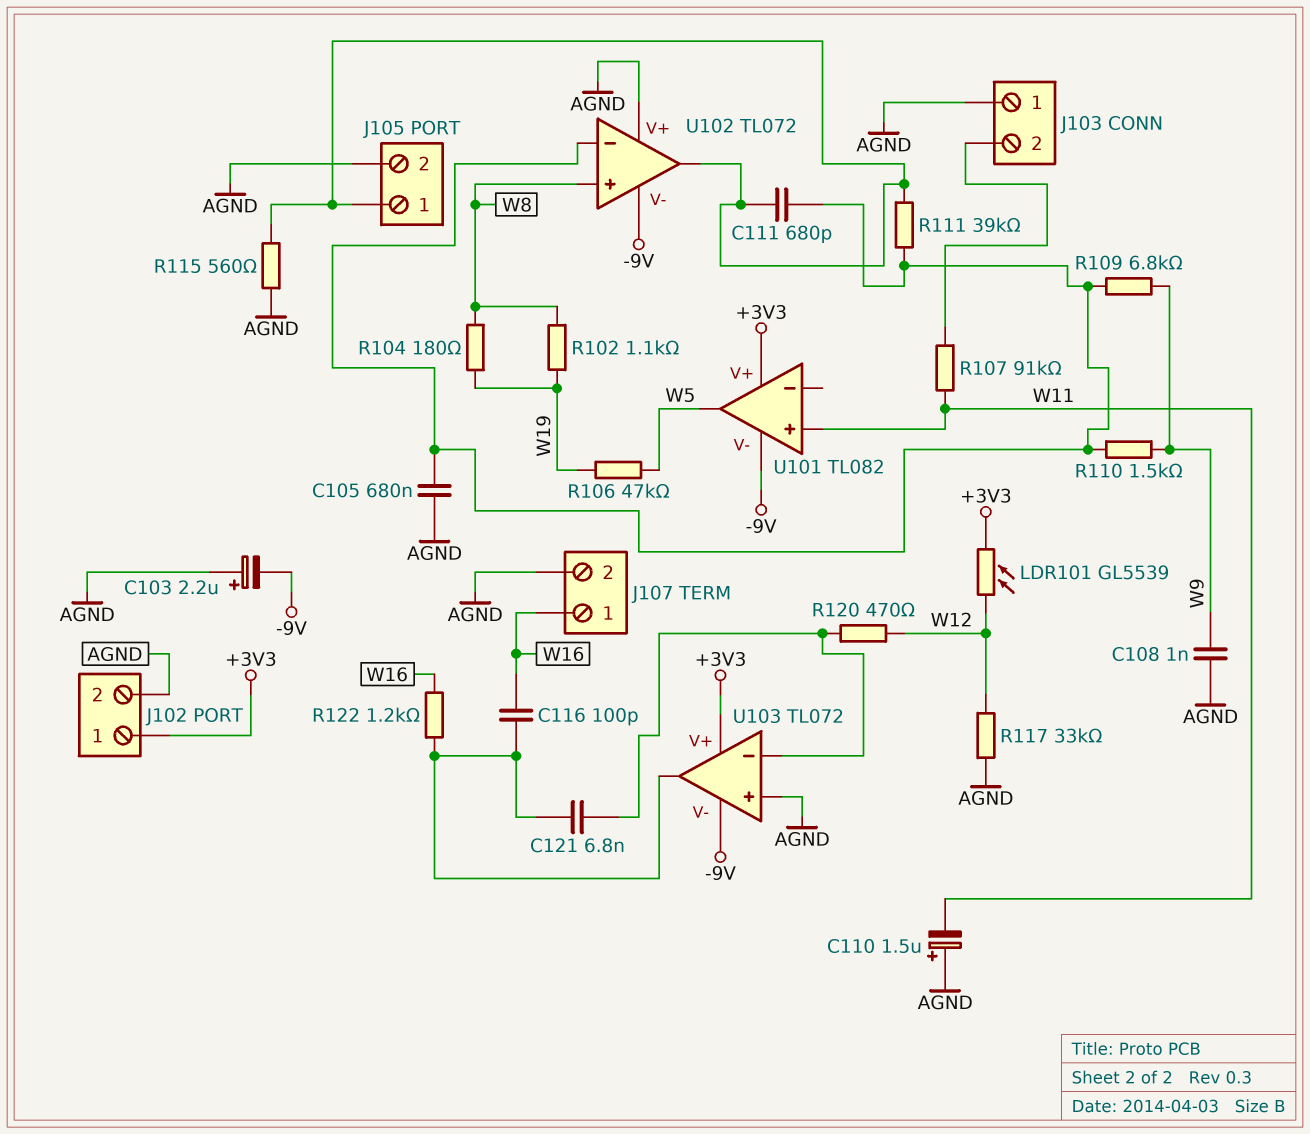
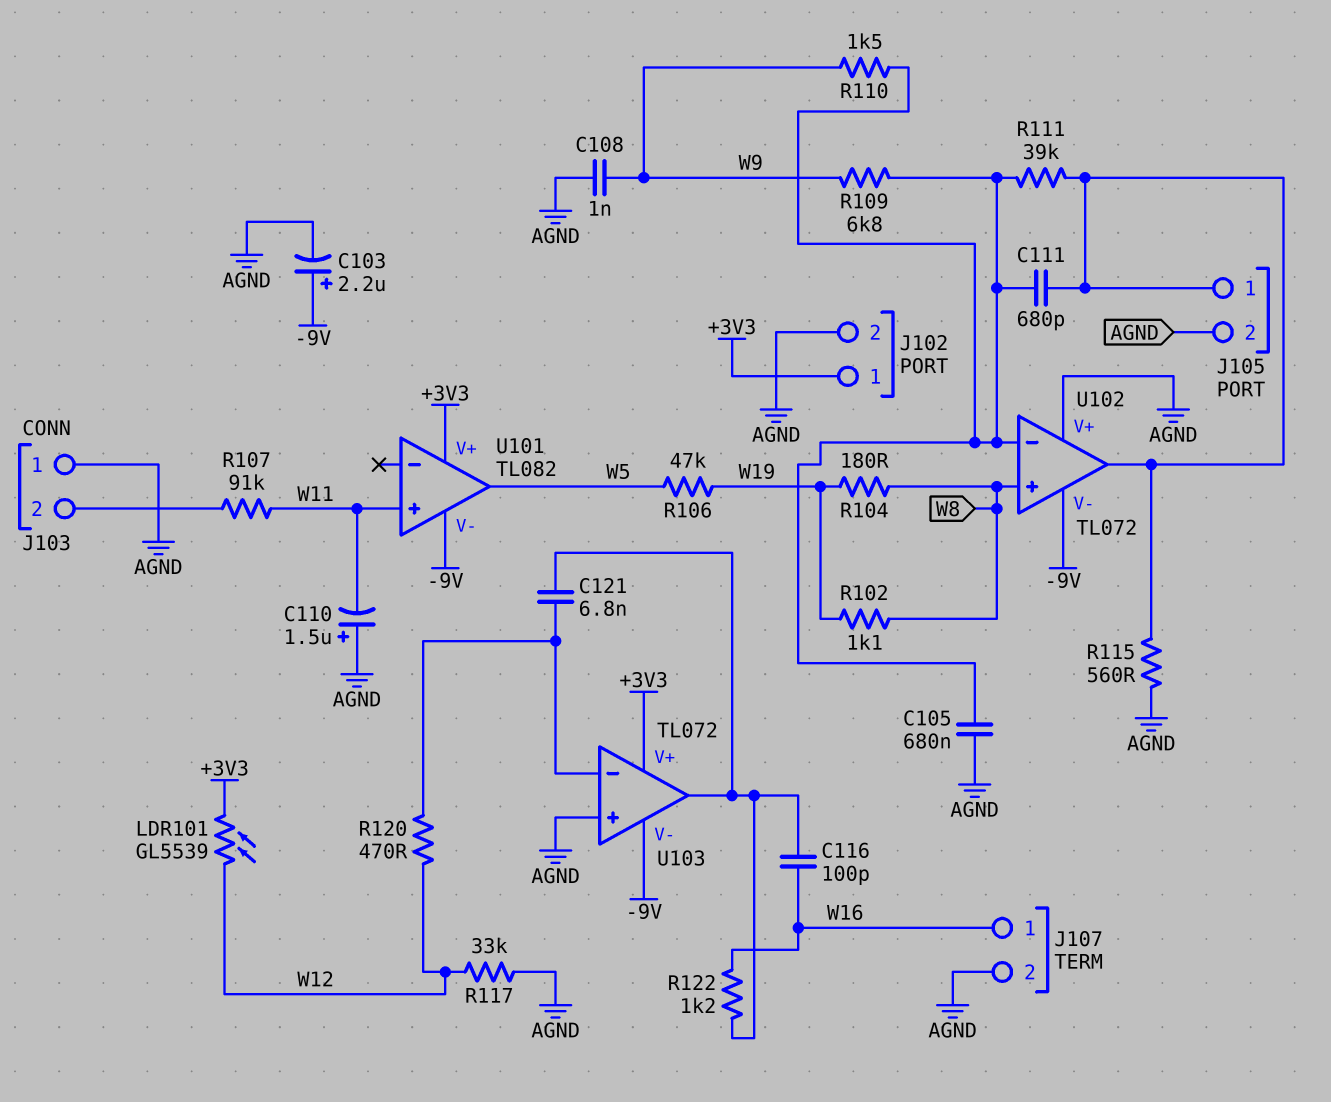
C103: 2.2uF (plus AGND, minus -9V) -> 2.2uF (plus -9V, minus AGND)

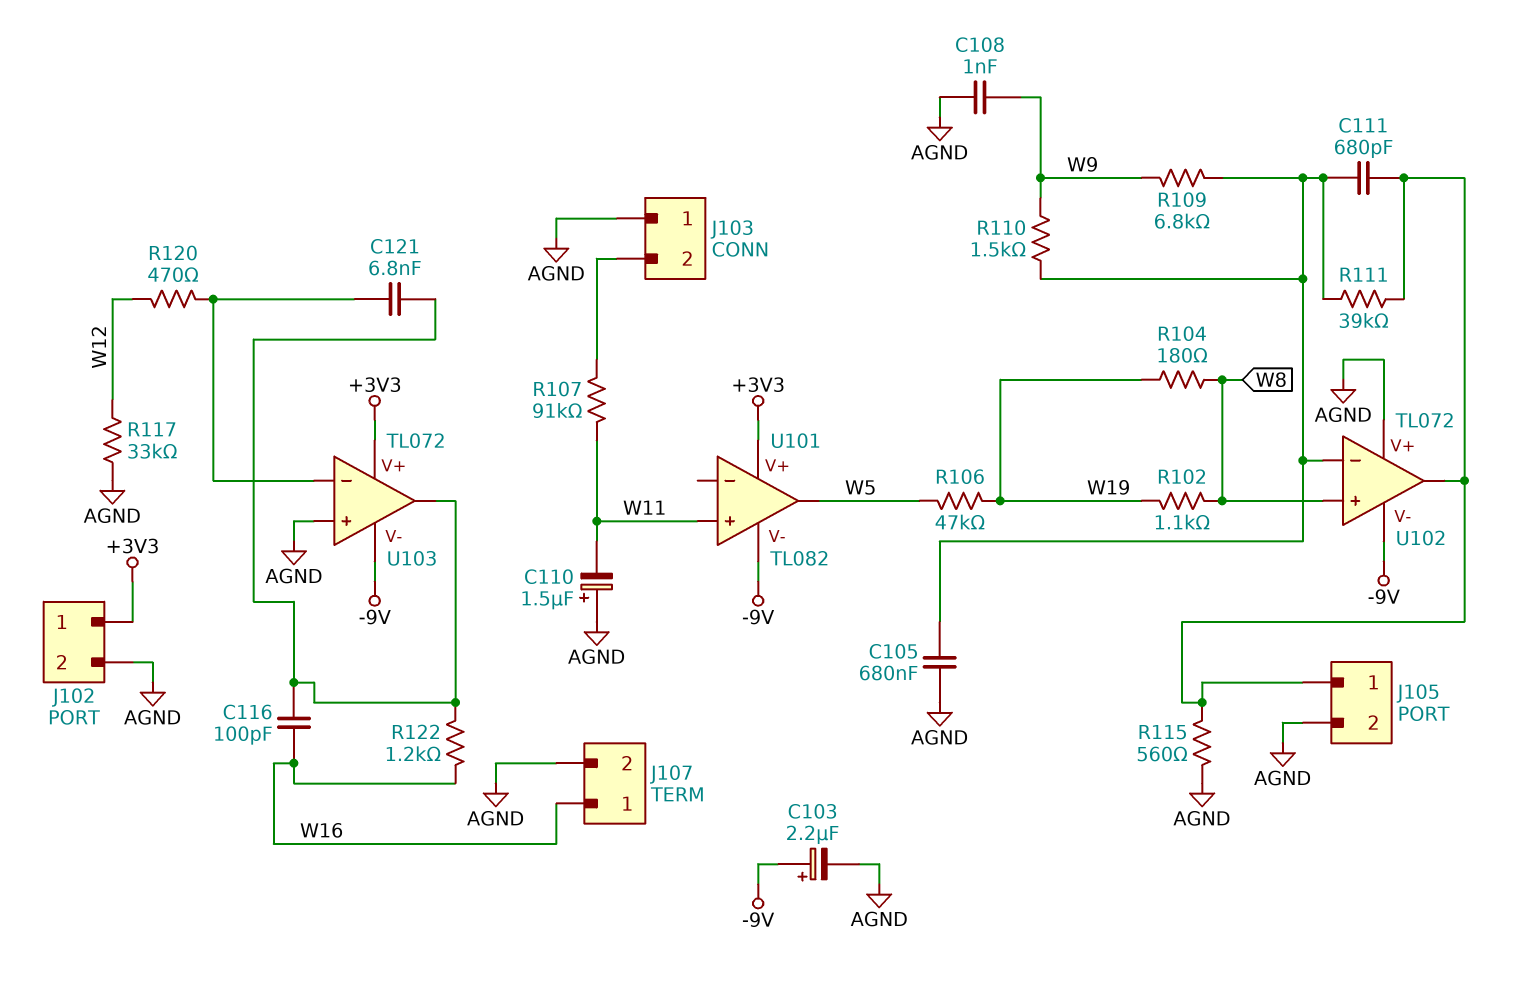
LDR101: GL5539 (+3V3, W12) -> none

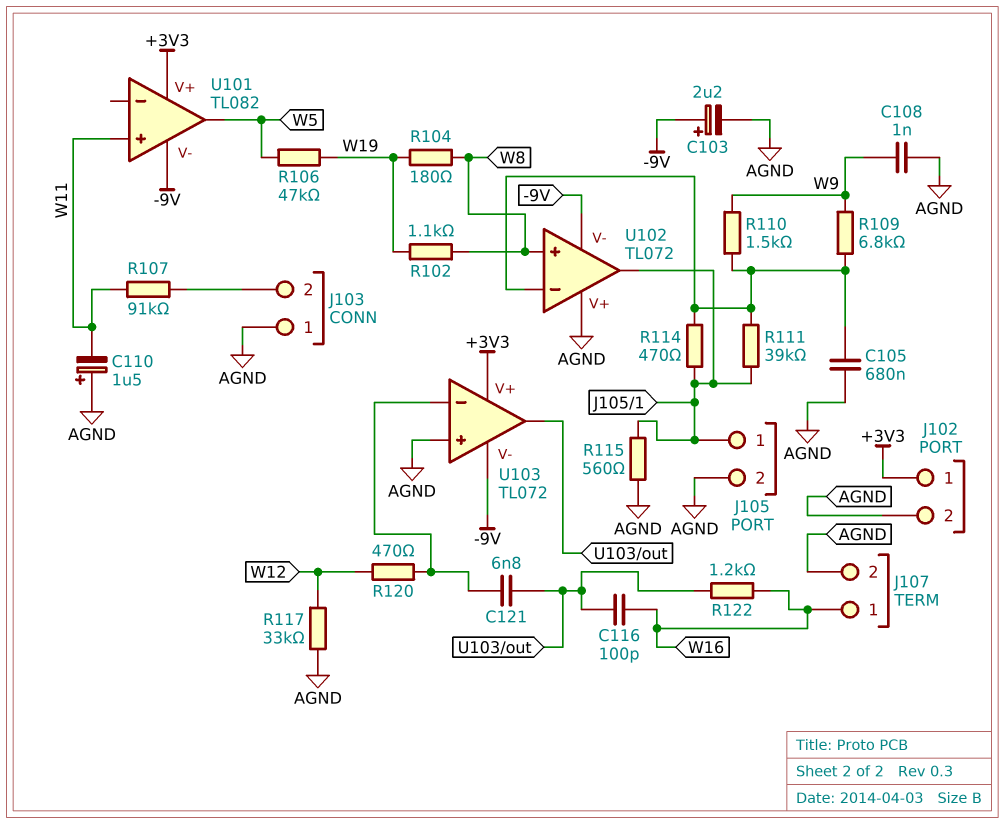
C111: 680pF (J105/1, U102/in-) -> none
R114: none -> 470 (J105/1, U102/in-)

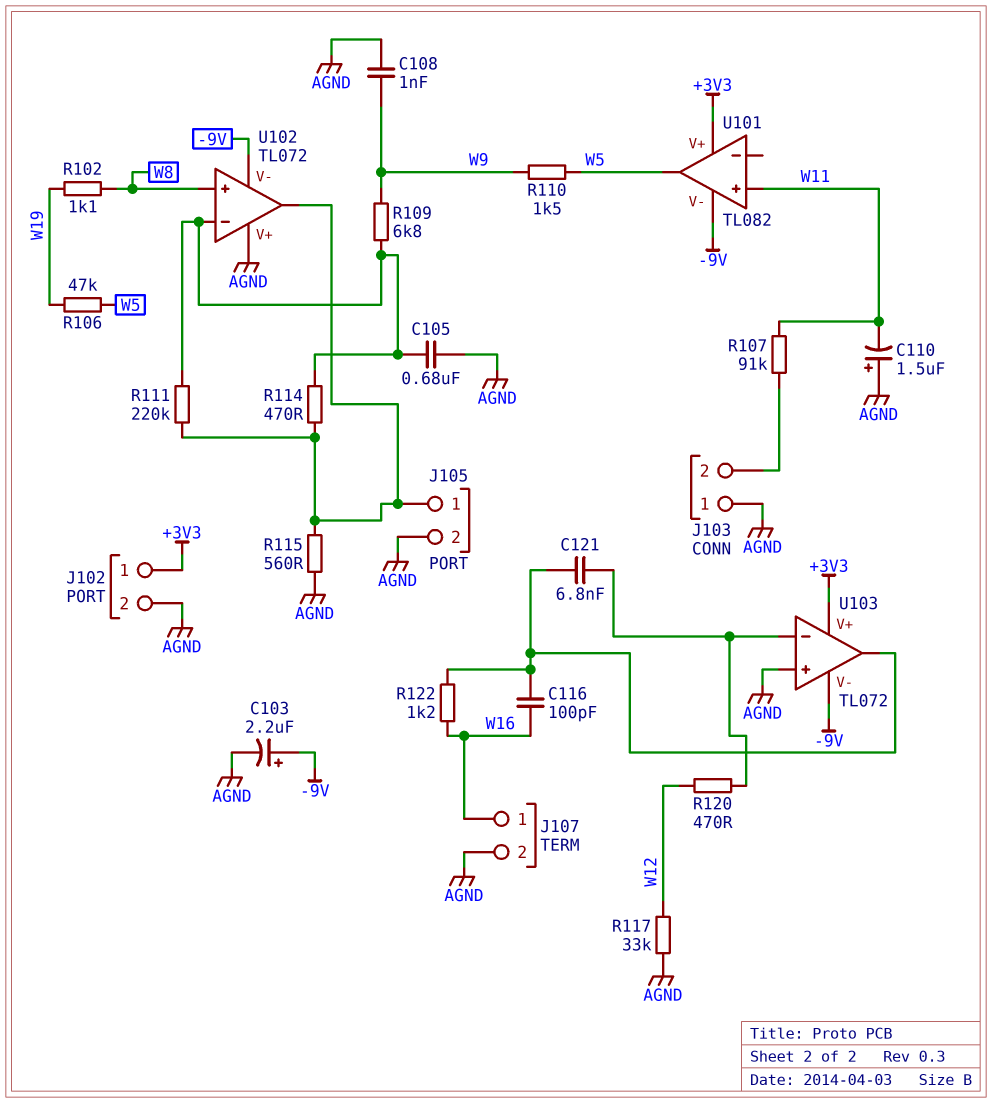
R104: 180 (W8, W19) -> none
R110: 1.5k (U102/in-, W9) -> 1.5k (W5, W9)
R111: 39k (J105/1, U102/in-) -> 220k (J105/1, U102/in-)

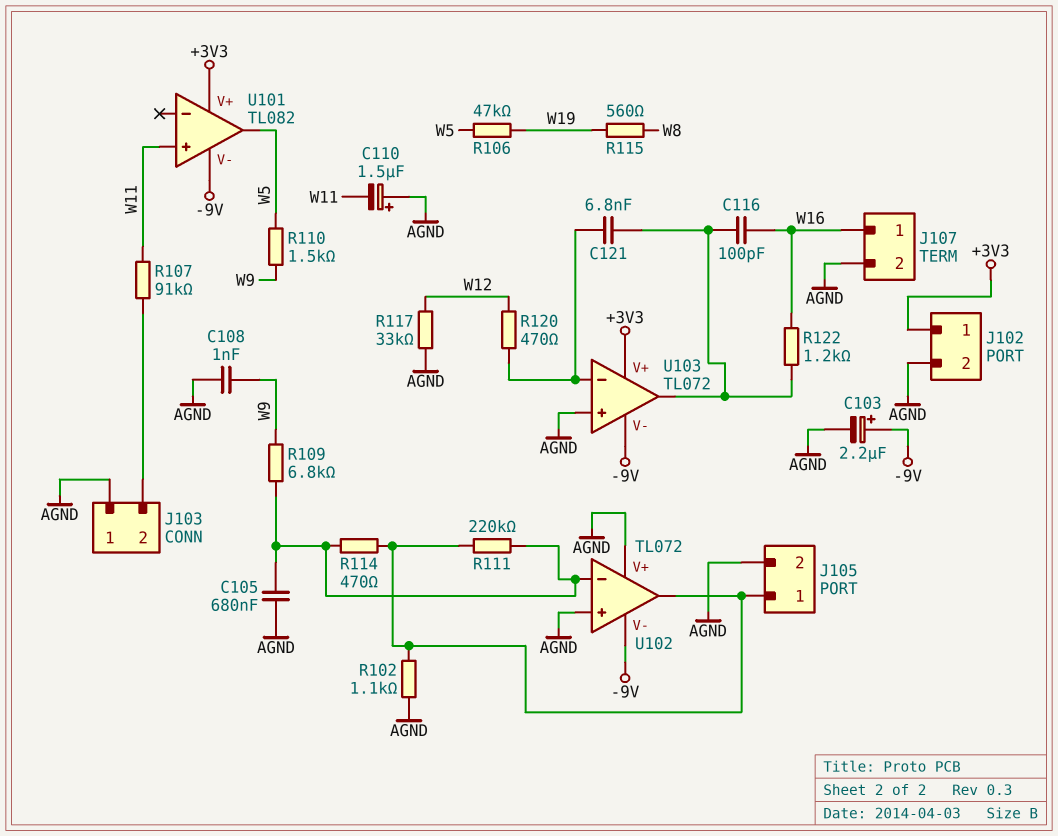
R102: 1.1k (W8, W19) -> 1.1k (AGND, J105/1)
R115: 560 (AGND, J105/1) -> 560 (W8, W19)
U102 pin in+: W8 -> AGND

